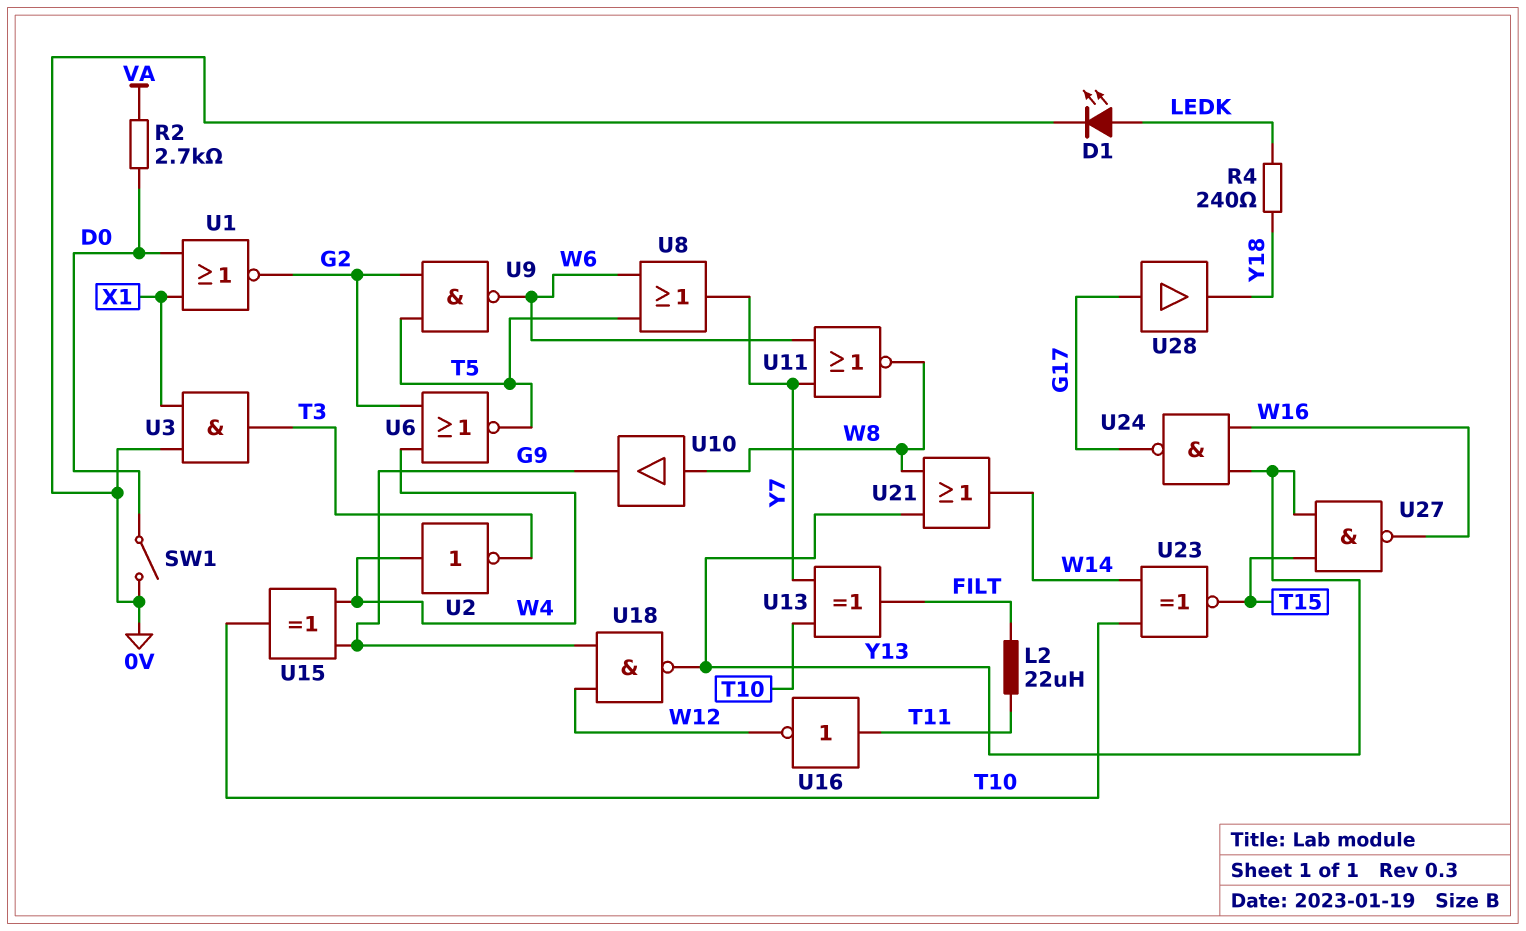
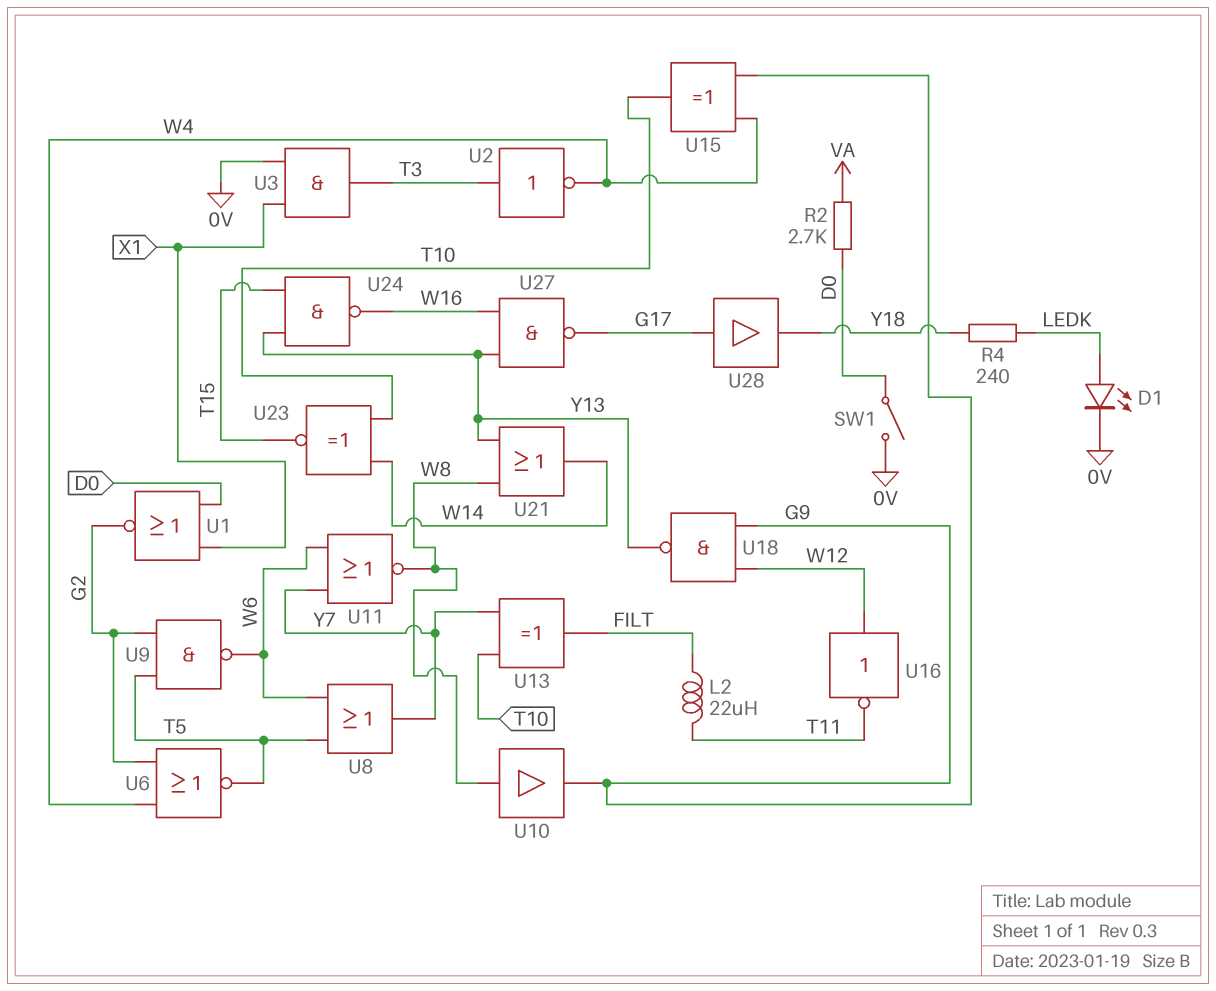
U2: NOT (in W4, out T3) -> NOT (in T3, out W4)
U16: NOT (in T11, out W12) -> NOT (in W12, out T11)
U24: NAND (in W16, in Y13, out G17) -> NAND (in T15, in Y13, out W16)
U27: NAND (in T15, in Y13, out W16) -> NAND (in W16, in Y13, out G17)

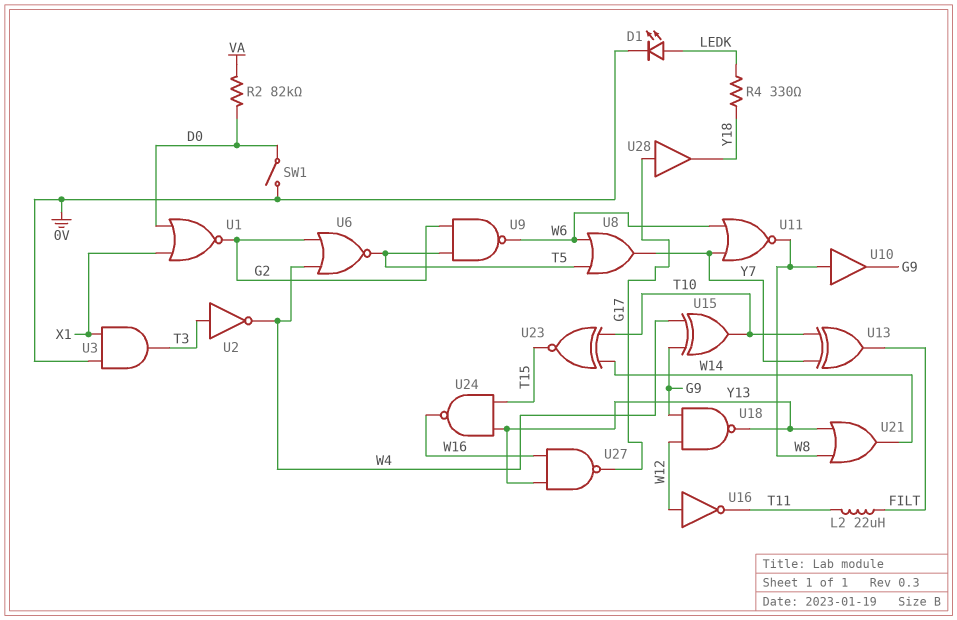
R2: 2.7k (D0, VA) -> 82k (D0, VA)
R4: 240 (LEDK, Y18) -> 330 (LEDK, Y18)

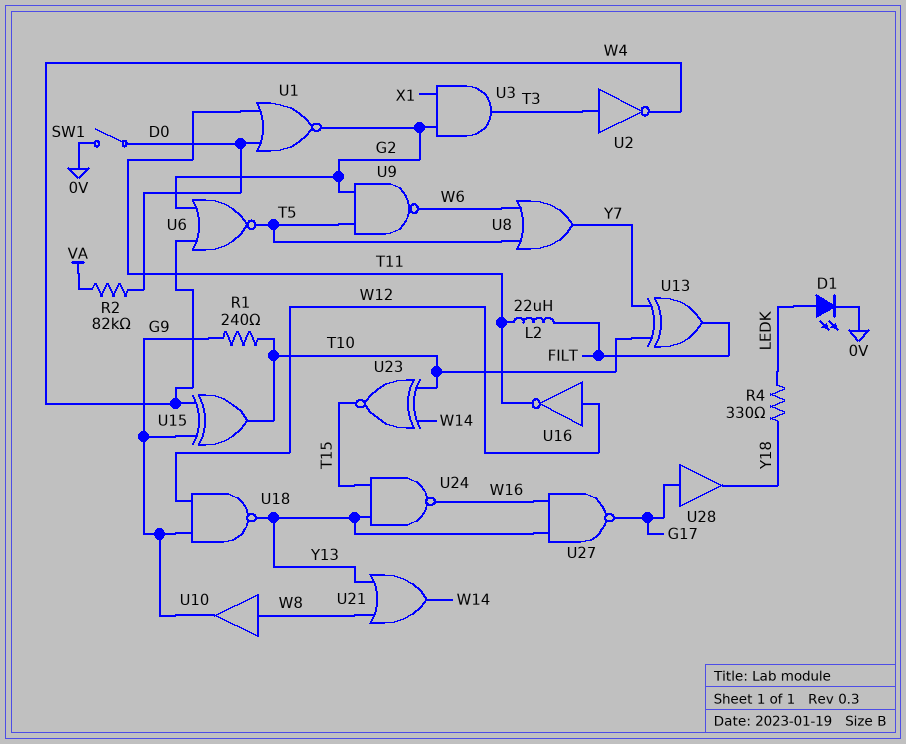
R1: none -> 240 (G9, T10)
U1: NOR (in D0, in X1, out G2) -> NOR (in D0, in T11, out G2)
U3: AND (in 0V, in X1, out T3) -> AND (in G2, in X1, out T3)
U11: NOR (in W6, in Y7, out W8) -> none

